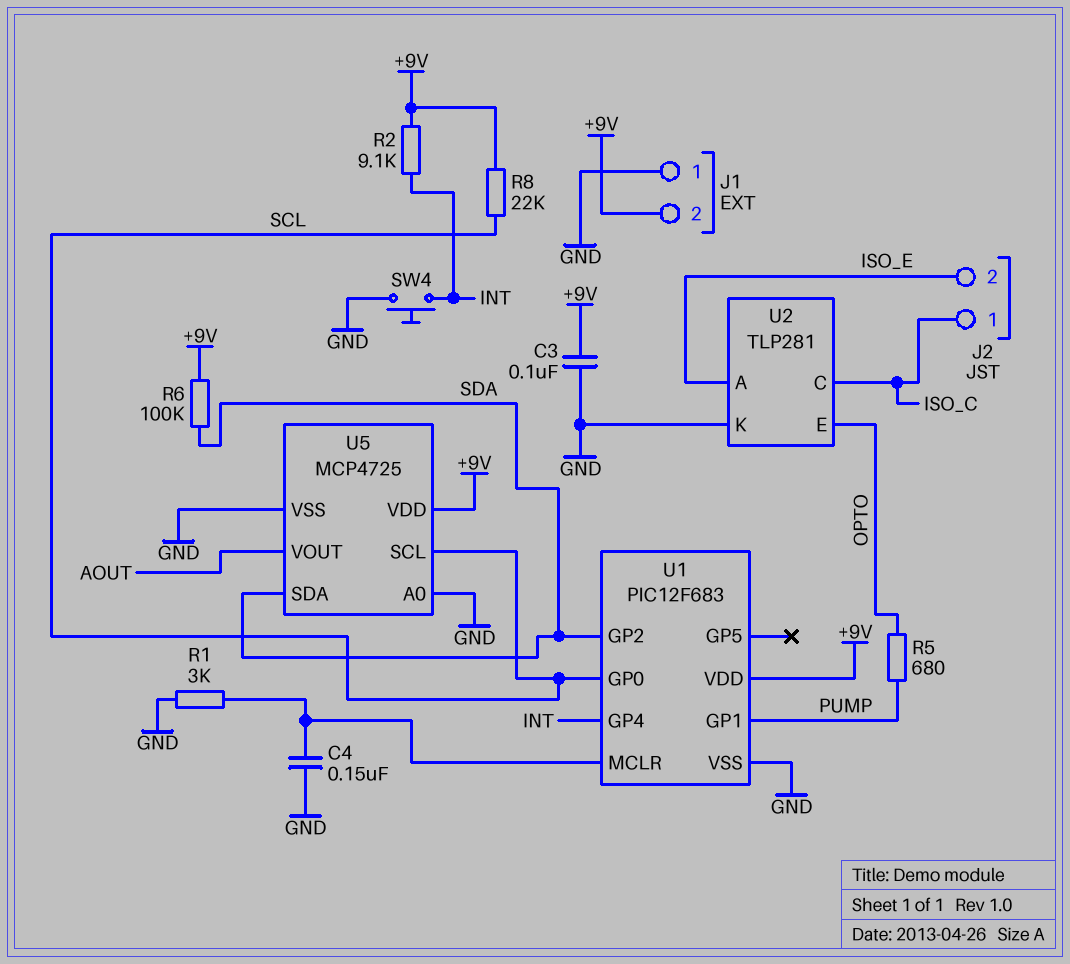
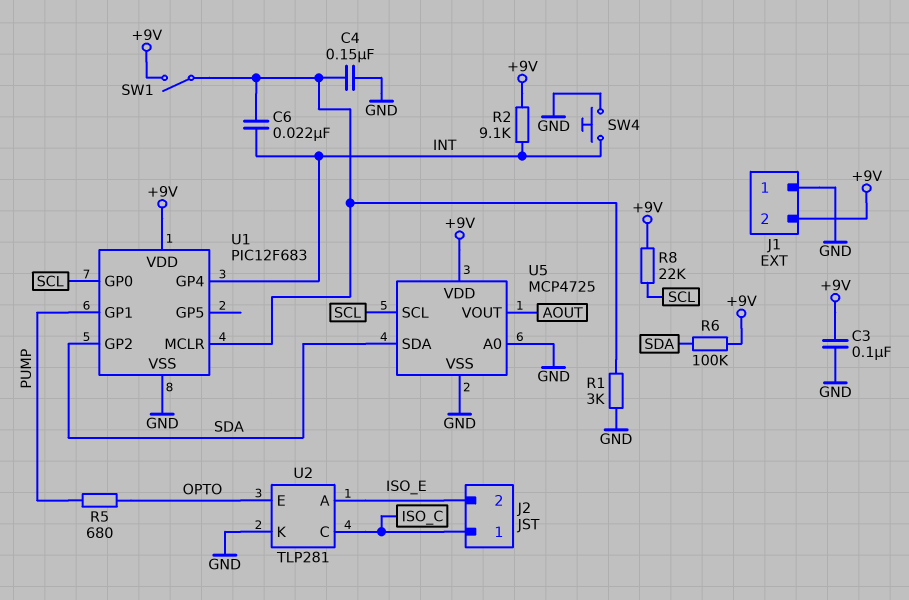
C6: none -> 22nF (INT, U1/MCLR)
SW1: none -> switch (+9V, U1/MCLR)

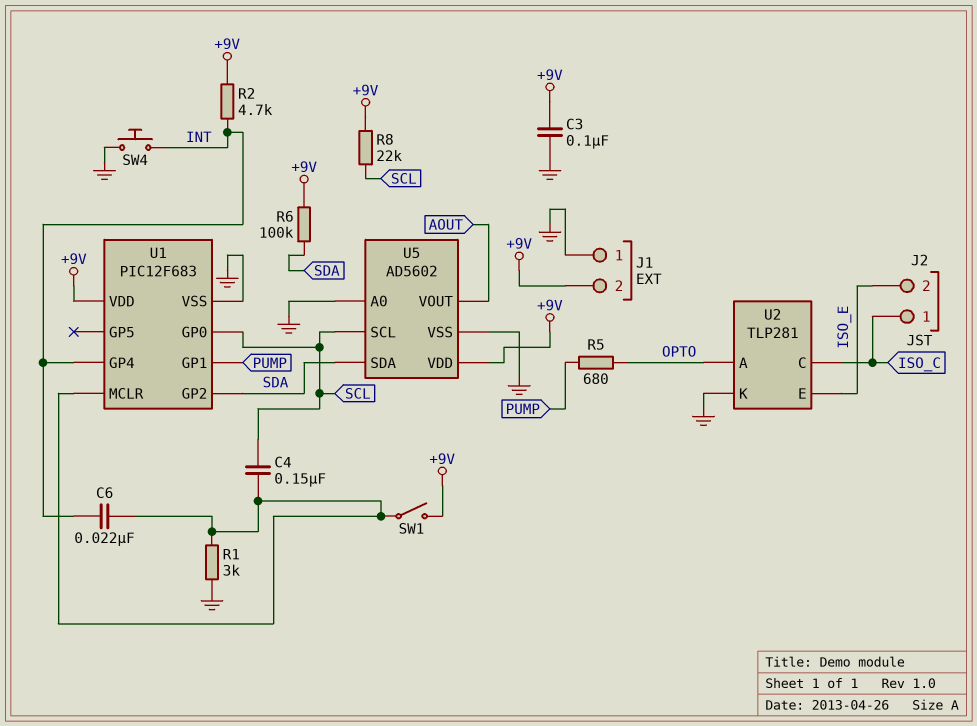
C4: 150nF (GND, U1/MCLR) -> 150nF (SCL, U1/MCLR)
R2: 9.1k (+9V, INT) -> 4.7k (+9V, INT)
U2 pin A: ISO_E -> OPTO
U2 pin E: OPTO -> ISO_E
U5: MCP4725 -> AD5602

